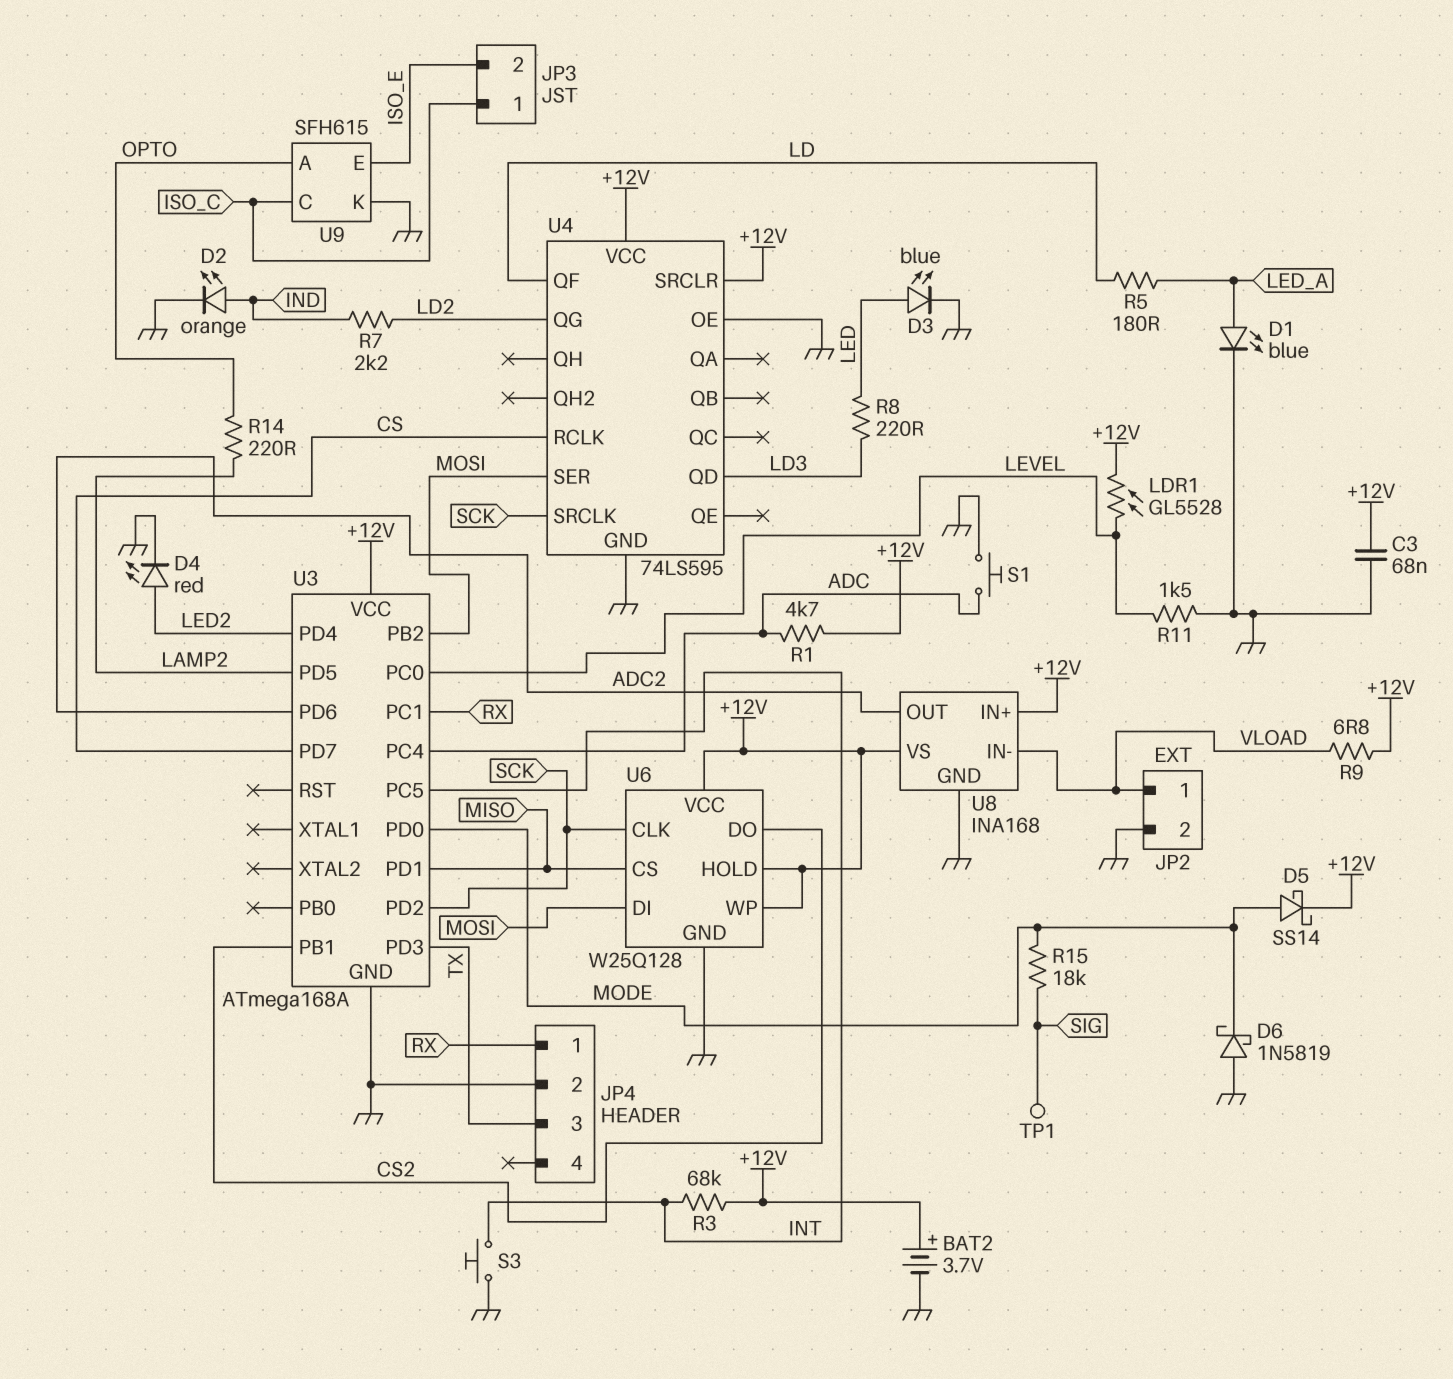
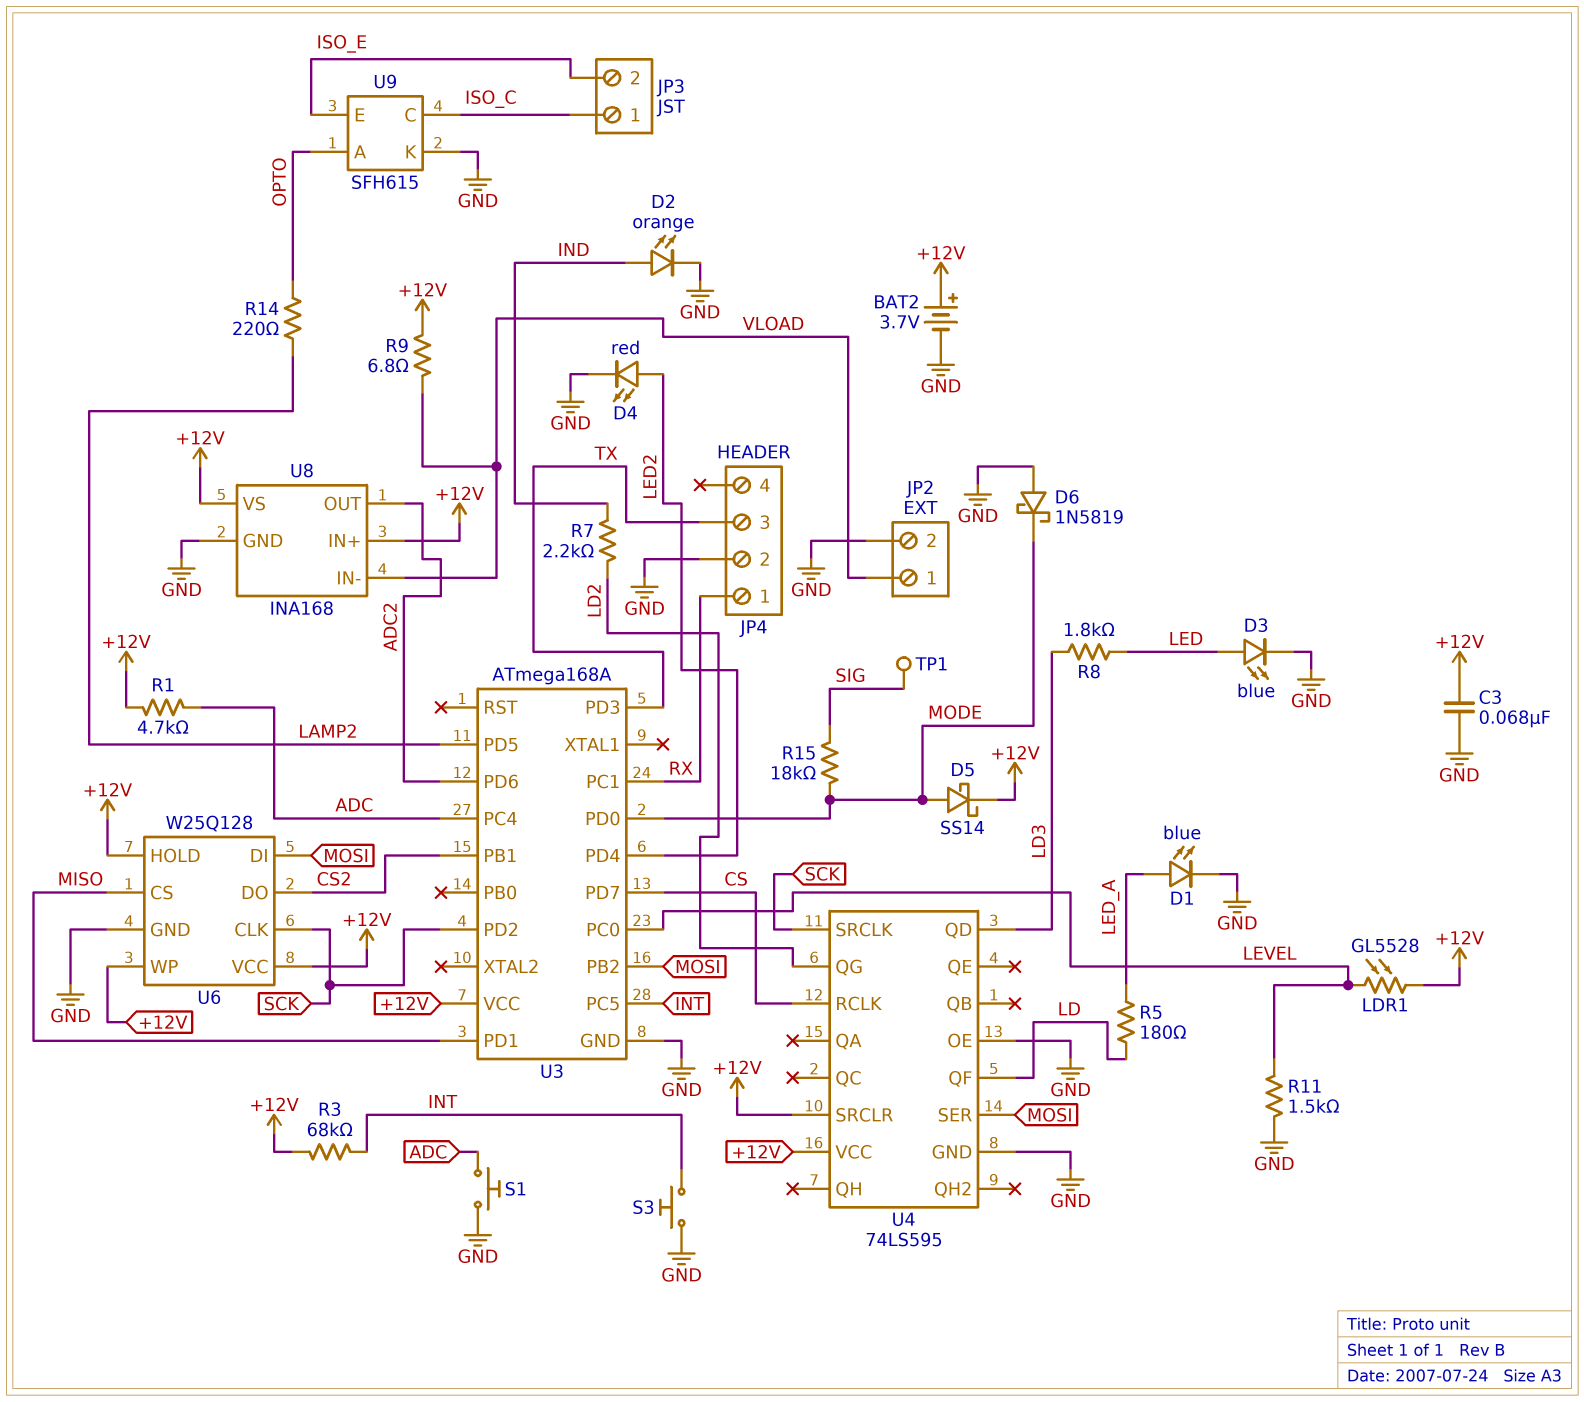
R8: 220 (LD3, LED) -> 1.8k (LD3, LED)

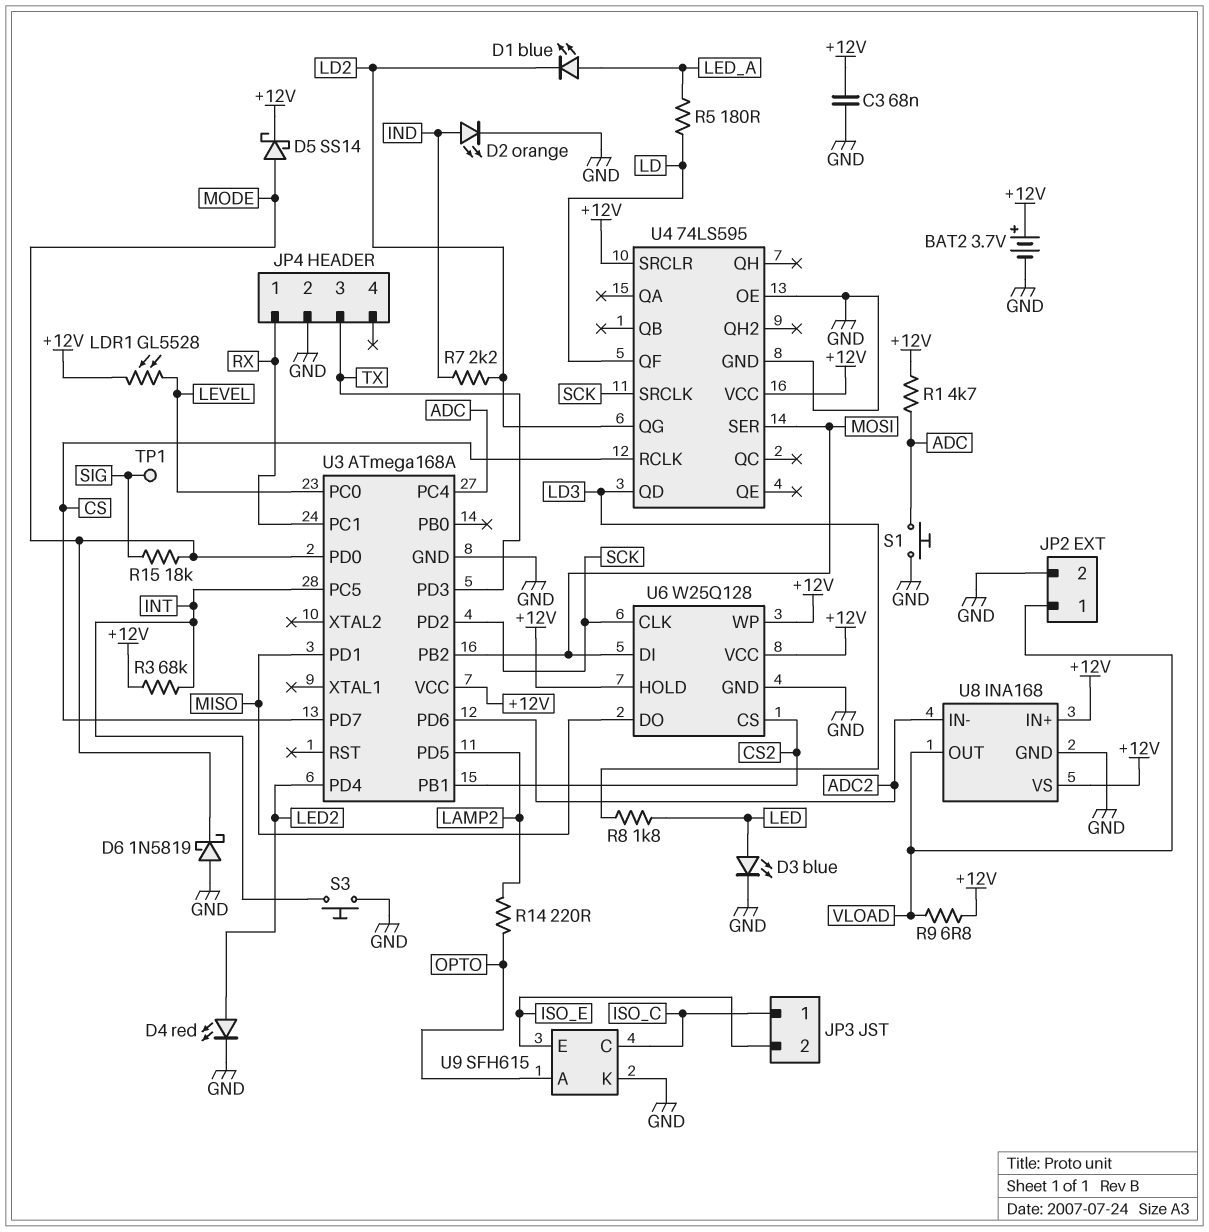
D1: LED blue (A LED_A, K GND) -> LED blue (A LED_A, K LD2)
R11: 1.5k (GND, LEVEL) -> none
U6 pin CS: MISO -> CS2
U6 pin DO: CS2 -> MISO
U8 pin IN-: VLOAD -> ADC2
U8 pin OUT: ADC2 -> VLOAD

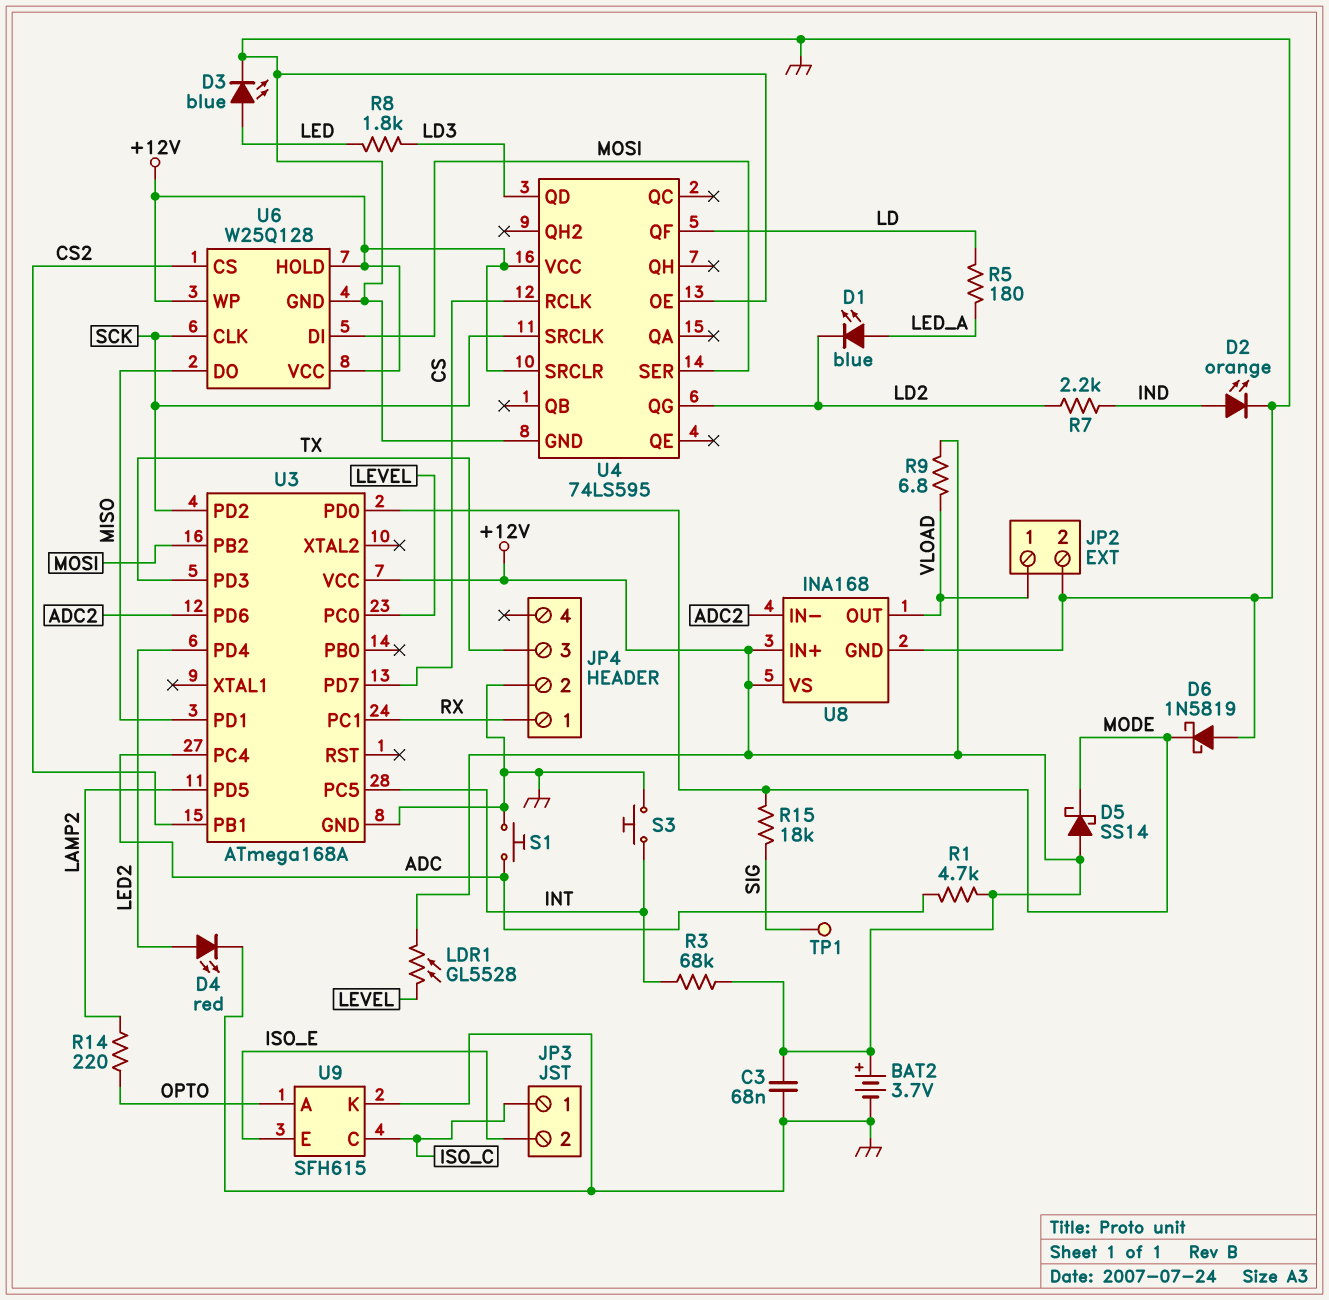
D5: schottky SS14 (A MODE, K +12V) -> schottky SS14 (A +12V, K MODE)

